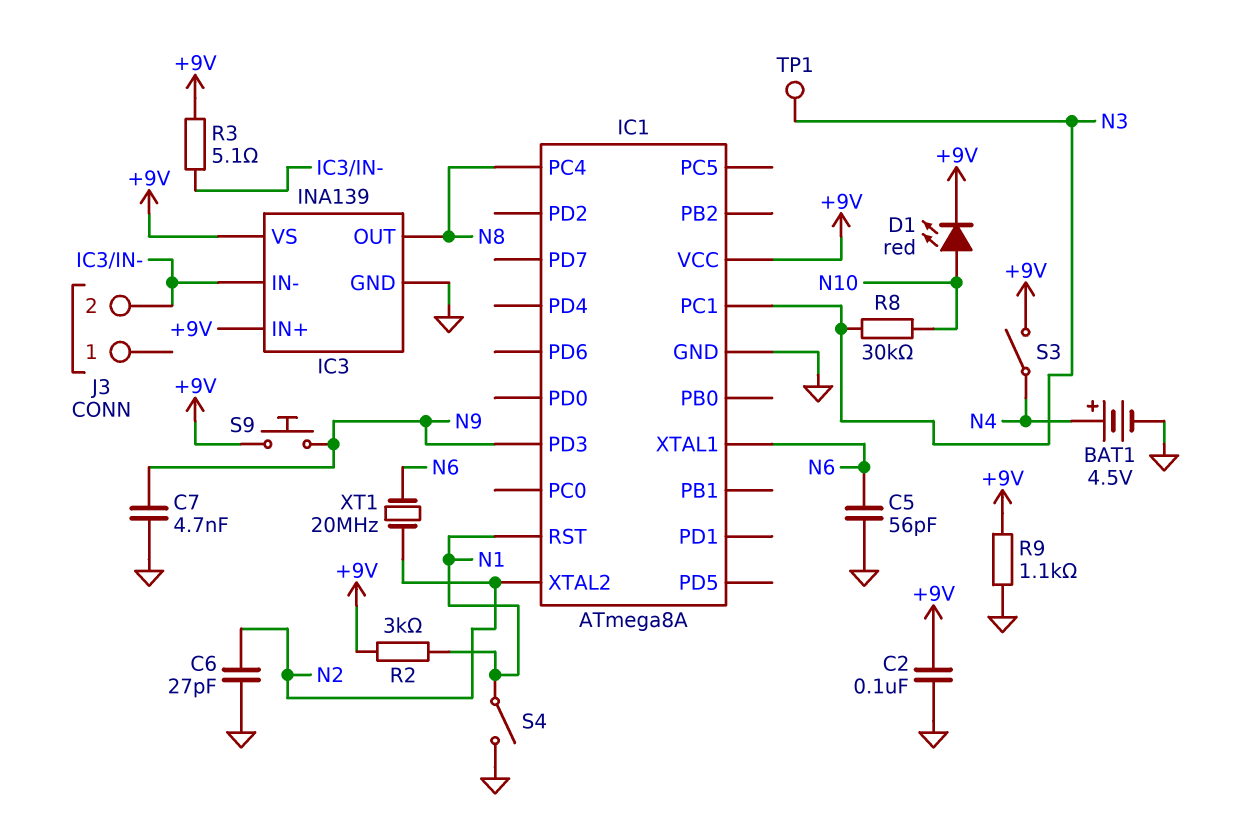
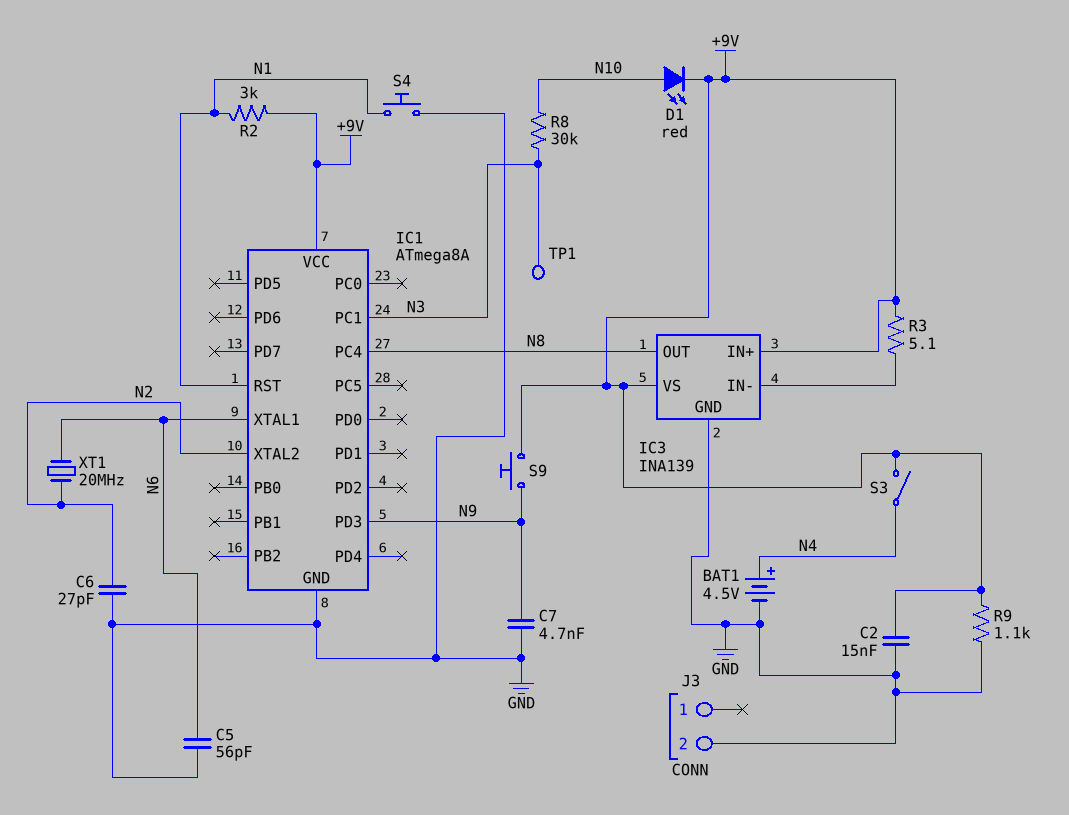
C2: 100nF (+9V, GND) -> 15nF (+9V, GND)
J3 pin 2: IC3/IN- -> GND
S4: switch (GND, N1) -> button (GND, N1)

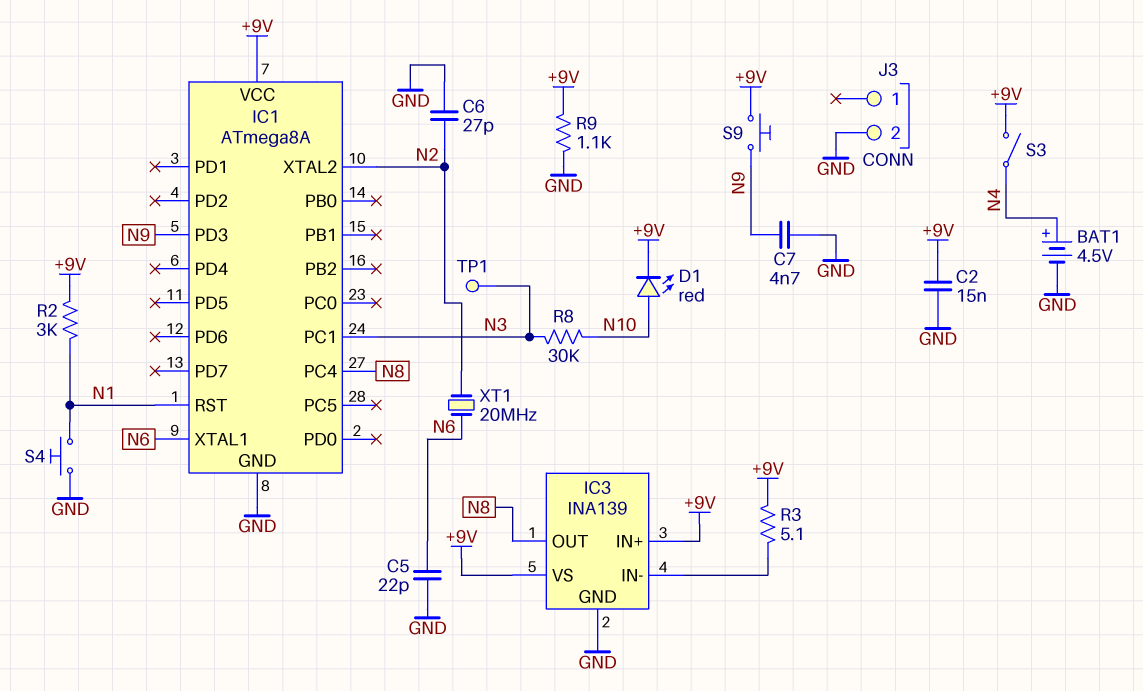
C5: 56pF (GND, N6) -> 22pF (GND, N6)

